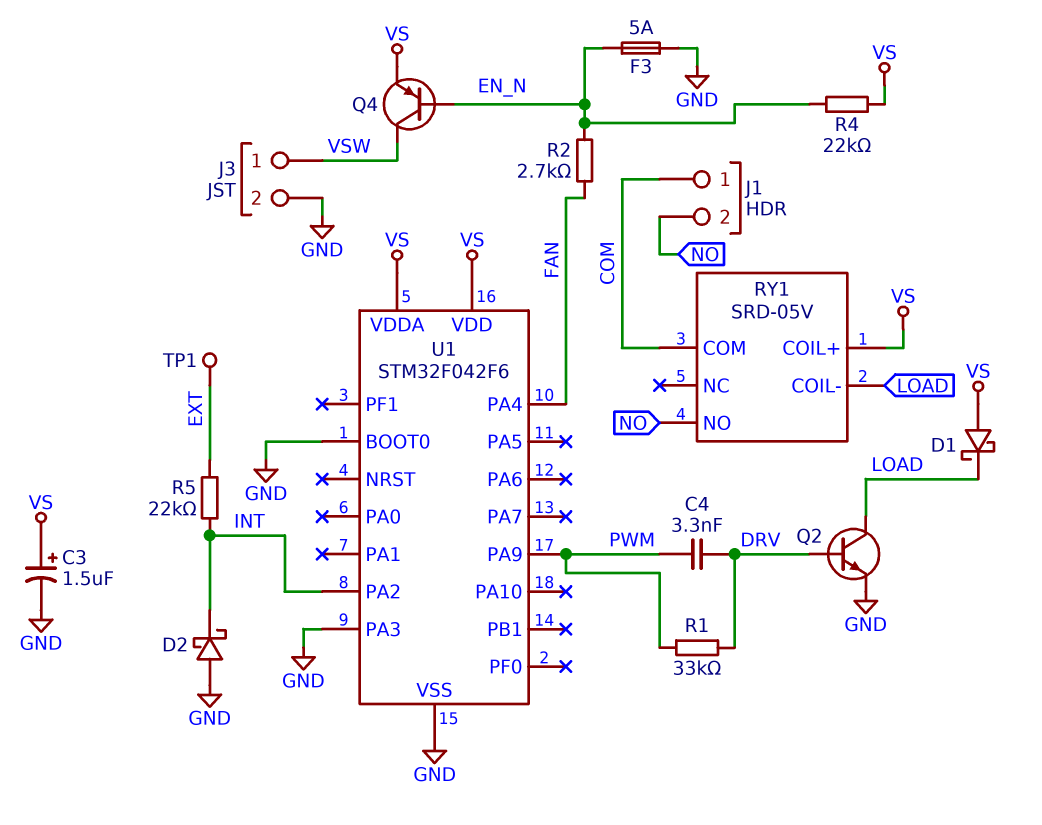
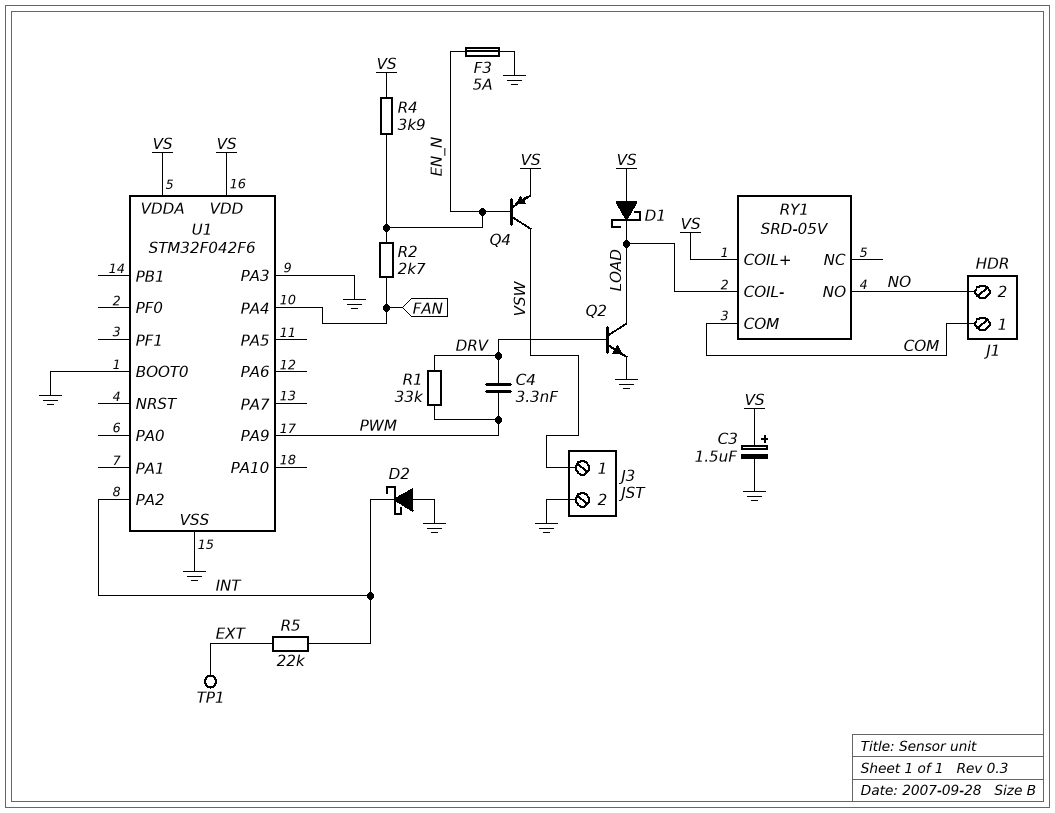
R4: 22k (EN_N, VS) -> 3.9k (EN_N, VS)

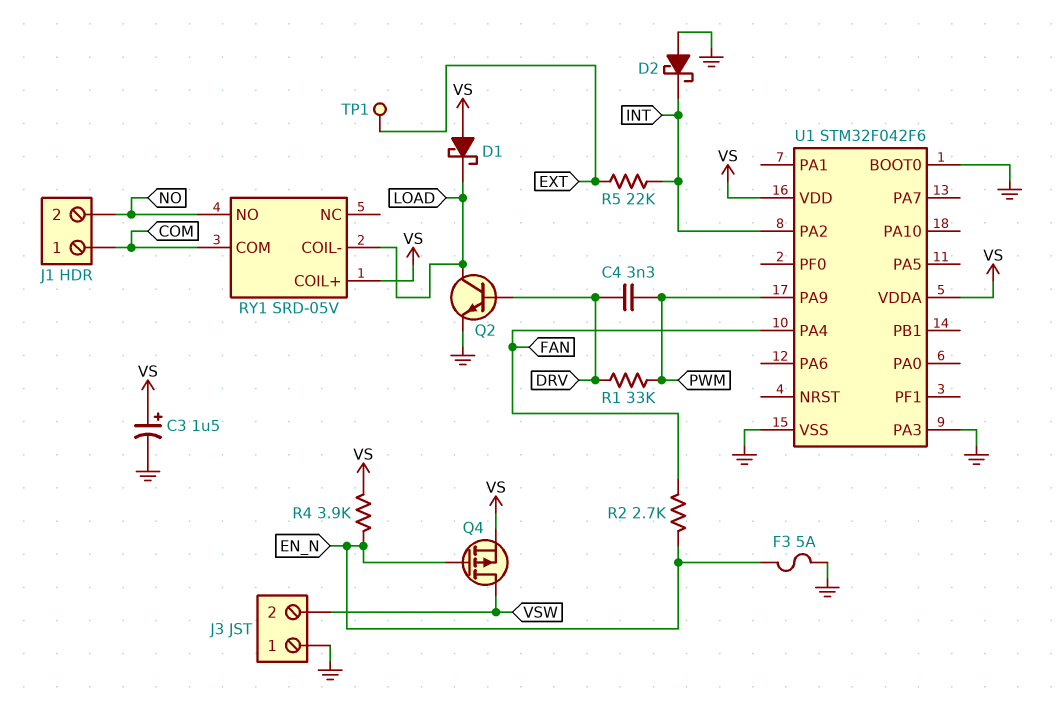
J3 pin 1: VSW -> GND
J3 pin 2: GND -> VSW
Q4: PNP (B EN_N, C VSW, E VS) -> PMOS (G EN_N, D VSW, S VS)

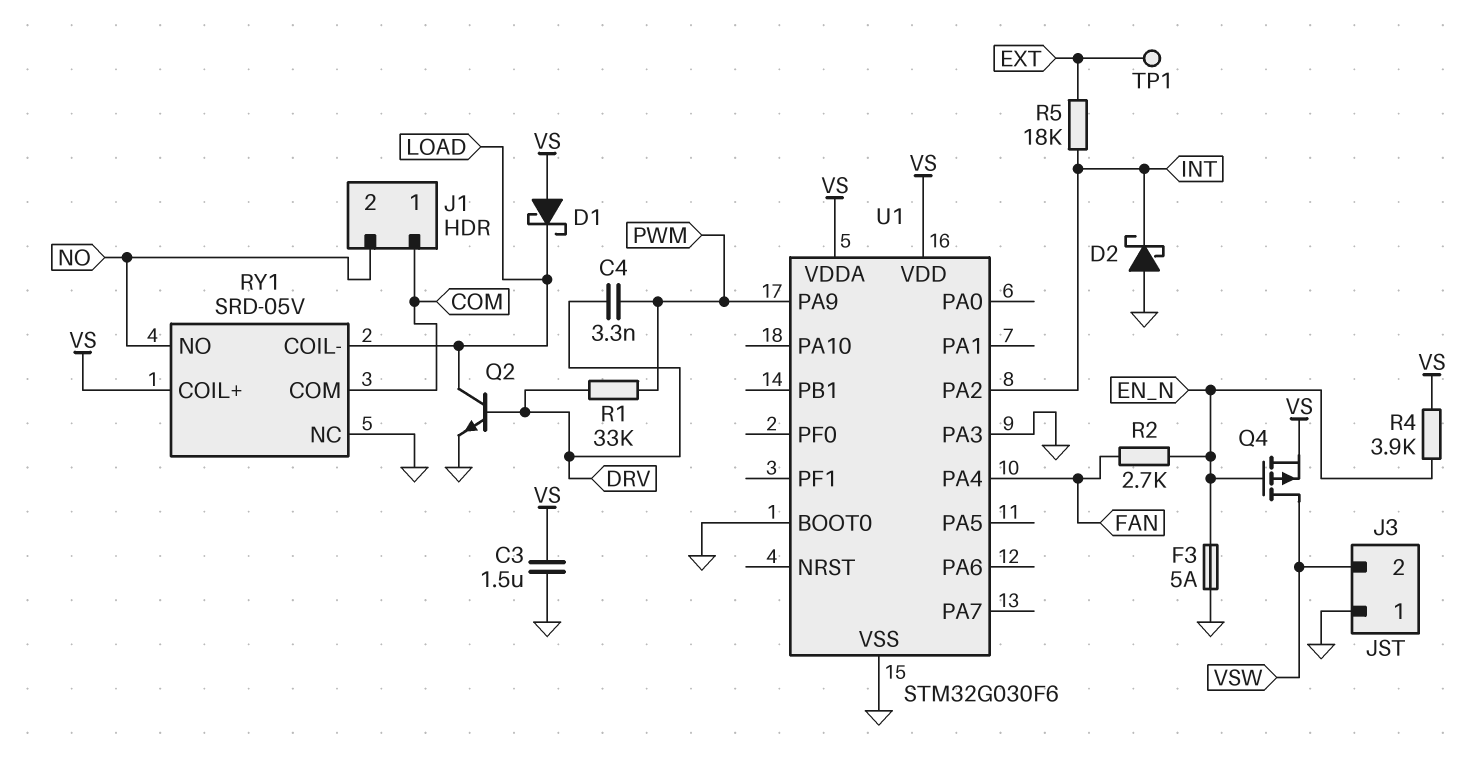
C3: 1.5uF (plus VS, minus GND) -> 1.5uF (GND, VS)
R5: 22k (EXT, INT) -> 18k (EXT, INT)
RY1 pin NC: none -> GND
U1: STM32F042F6 -> STM32G030F6

